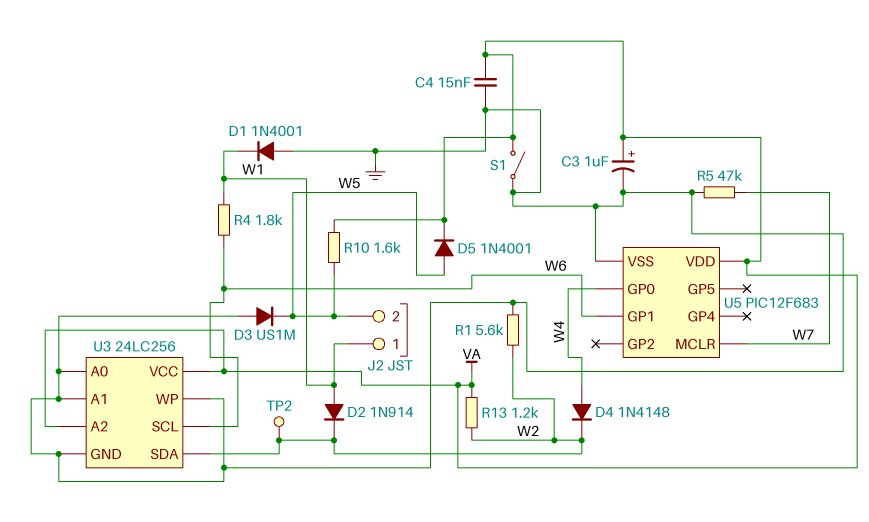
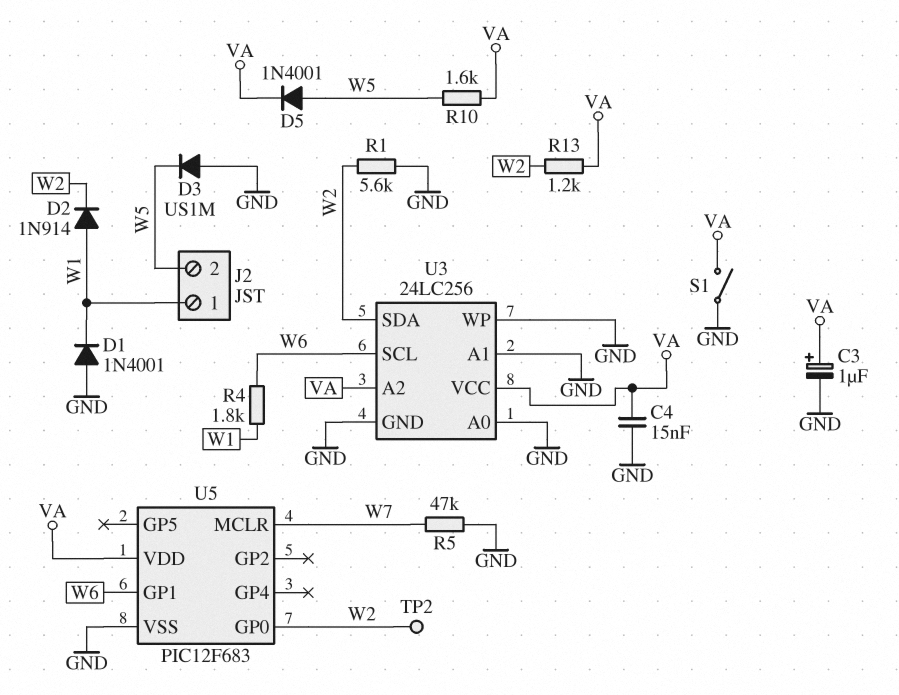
D4: diode 1N4148 (A W4, K W2) -> none
U5 pin GP0: W4 -> W2

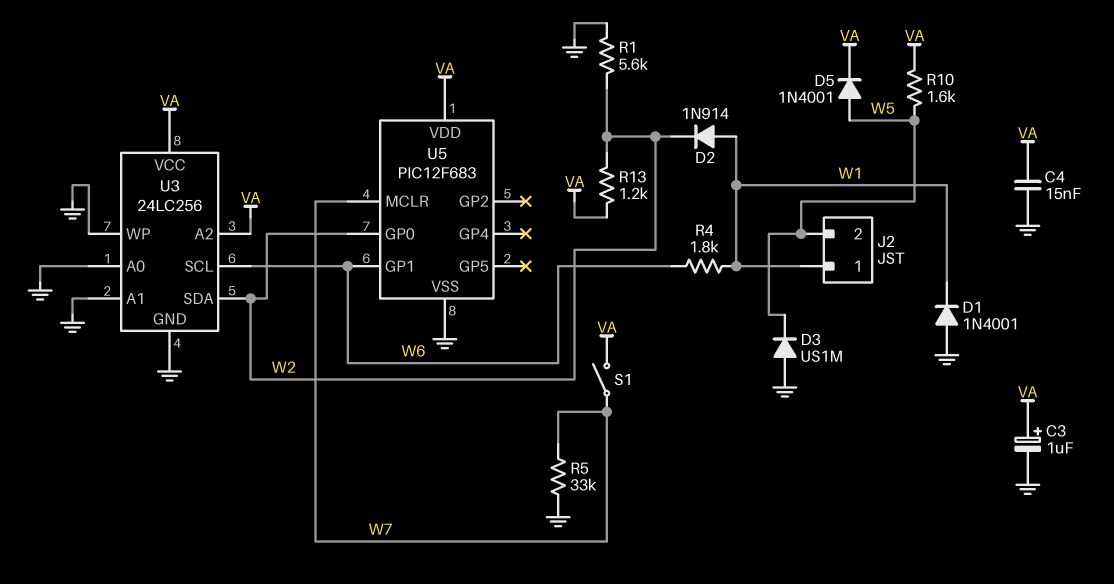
R5: 47k (GND, W7) -> 33k (GND, W7)
S1: switch (GND, VA) -> switch (VA, W7)
TP2: test point (W2) -> none

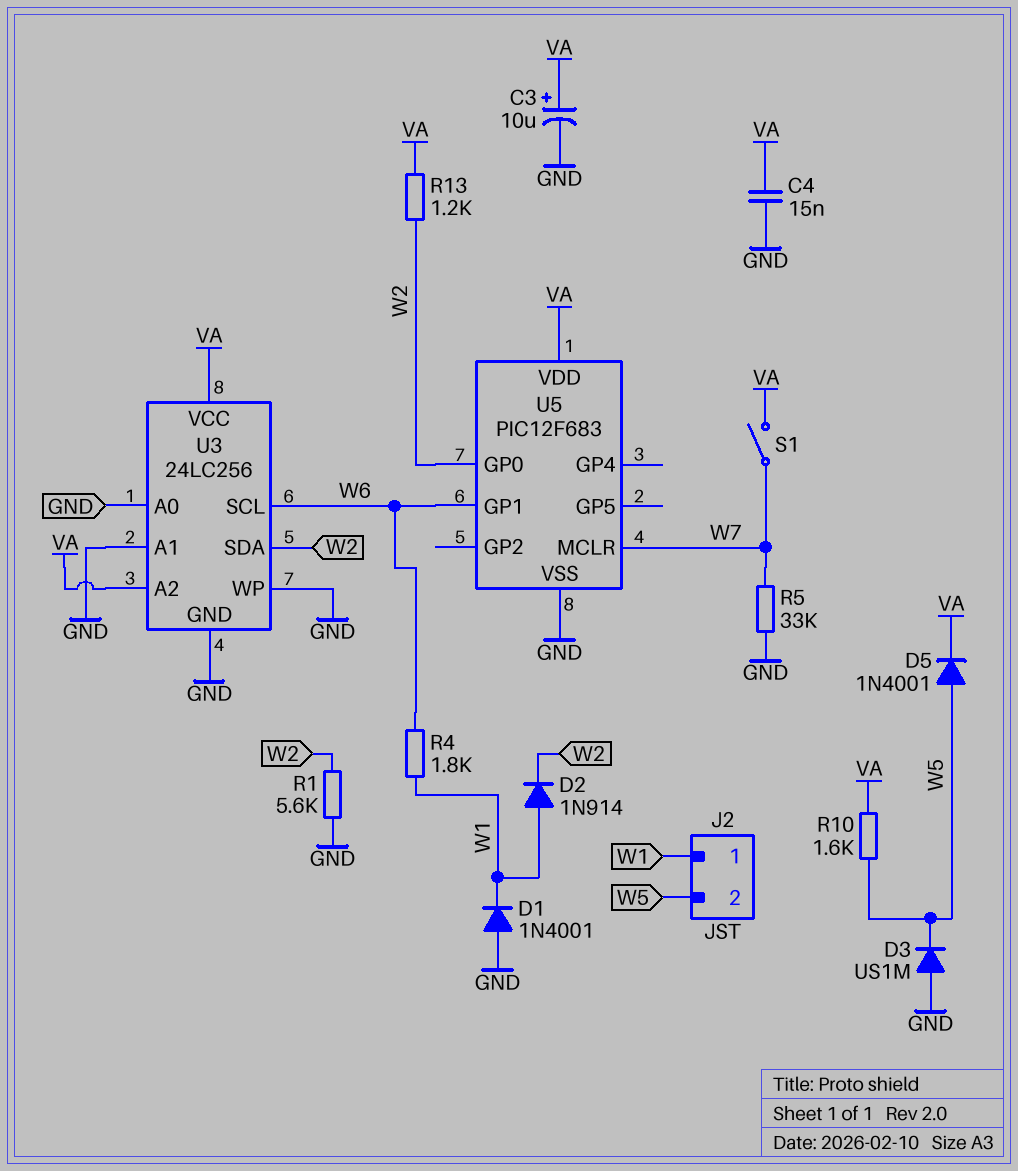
C3: 1uF (plus VA, minus GND) -> 10uF (plus VA, minus GND)

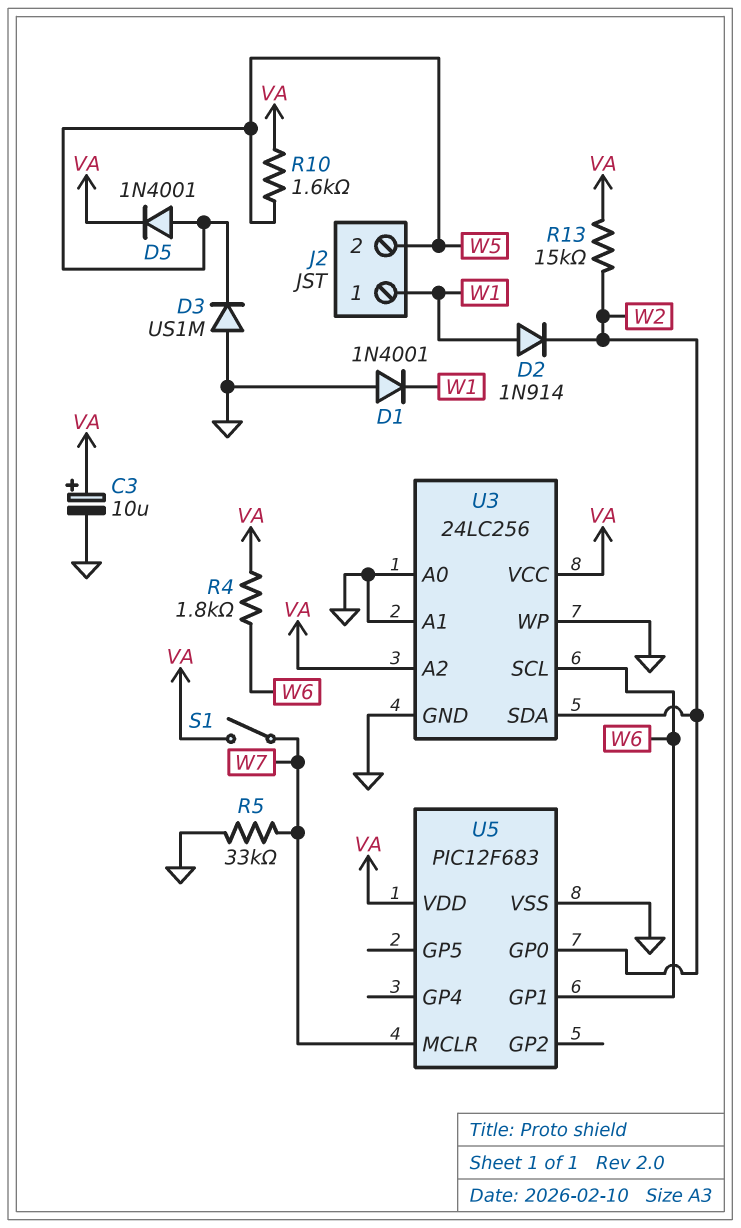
C4: 15nF (GND, VA) -> none
R1: 5.6k (GND, W2) -> none
R4: 1.8k (W1, W6) -> 1.8k (VA, W6)
R13: 1.2k (VA, W2) -> 15k (VA, W2)

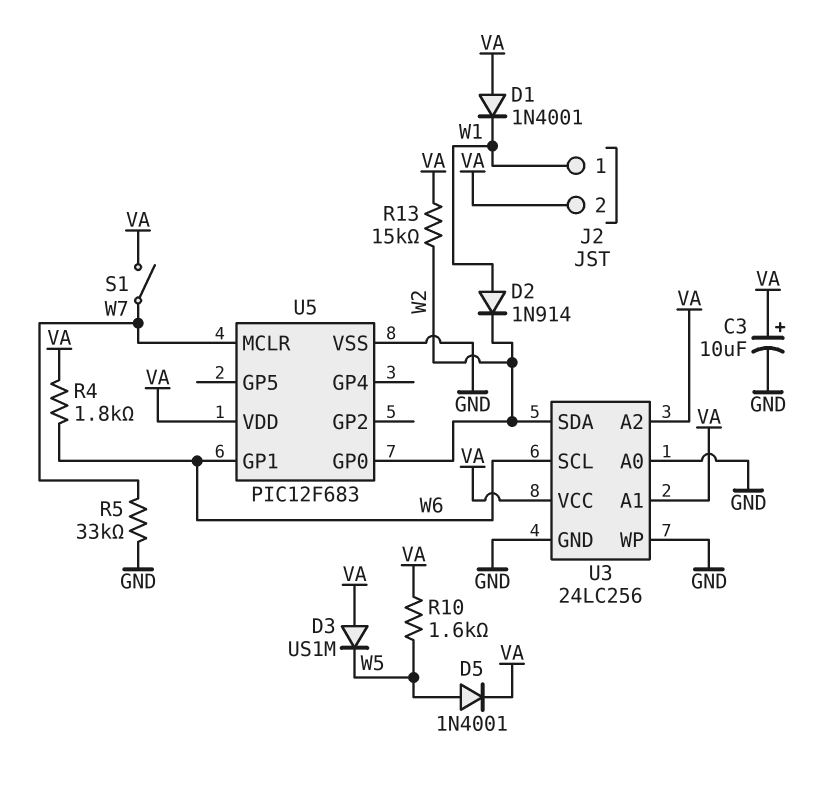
D1: diode 1N4001 (A GND, K W1) -> diode 1N4001 (A VA, K W1)
D3: diode US1M (A GND, K W5) -> diode US1M (A VA, K W5)
J2 pin 2: W5 -> VA
U3 pin A1: GND -> VA

